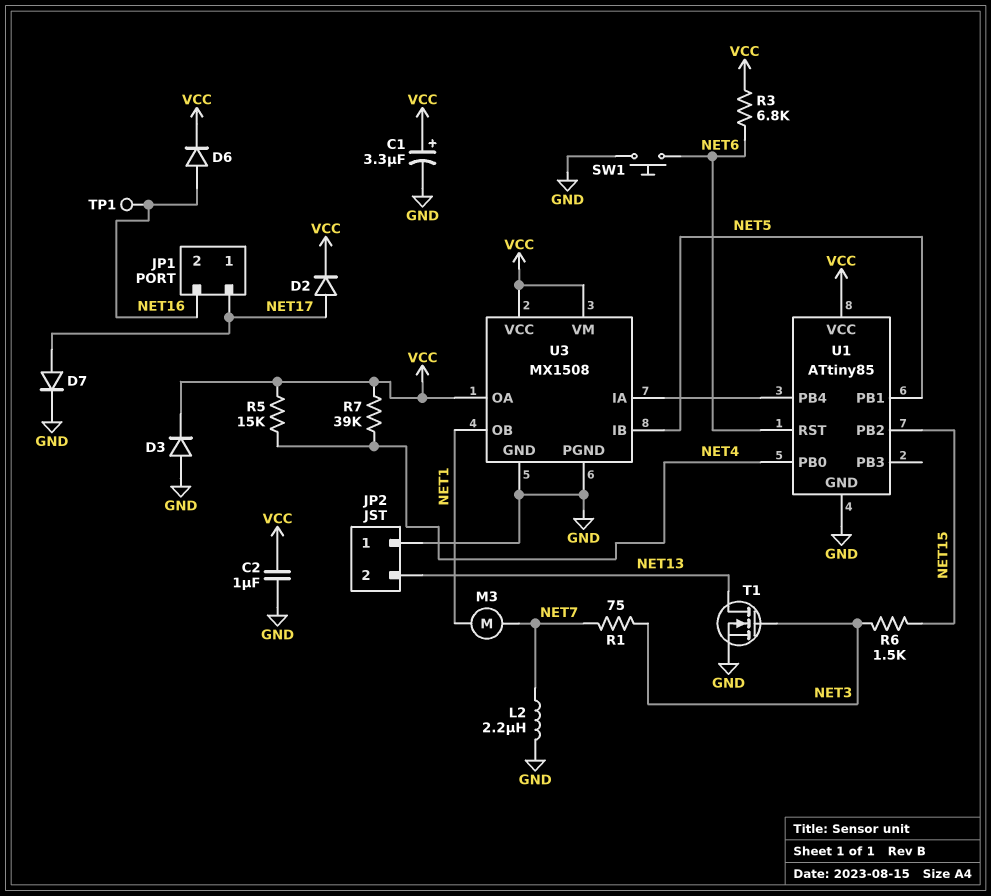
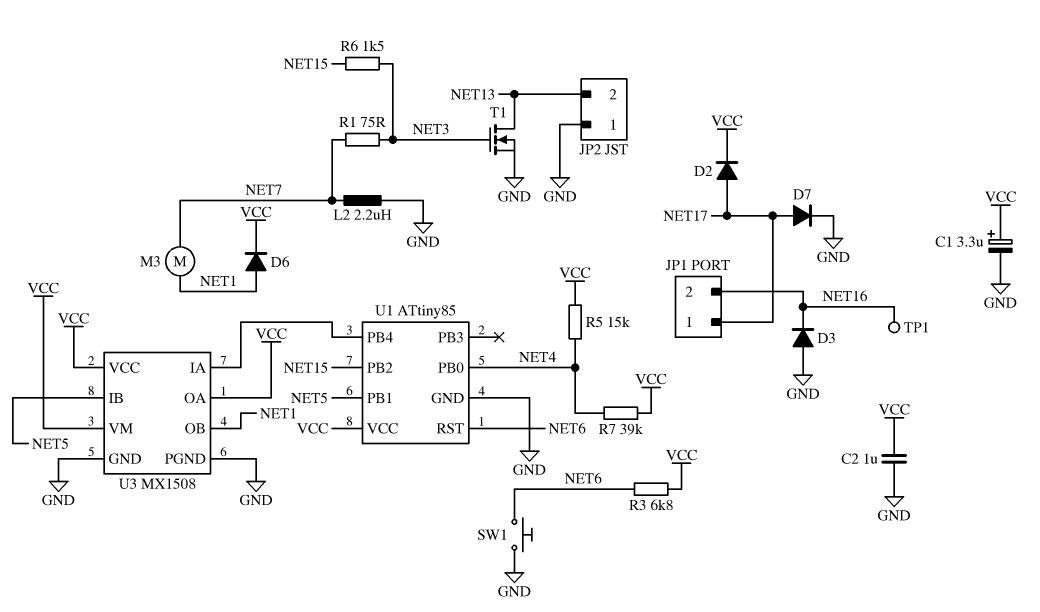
D3: diode (A GND, K VCC) -> diode (A GND, K NET16)
D6: diode (A NET16, K VCC) -> diode (A NET1, K VCC)

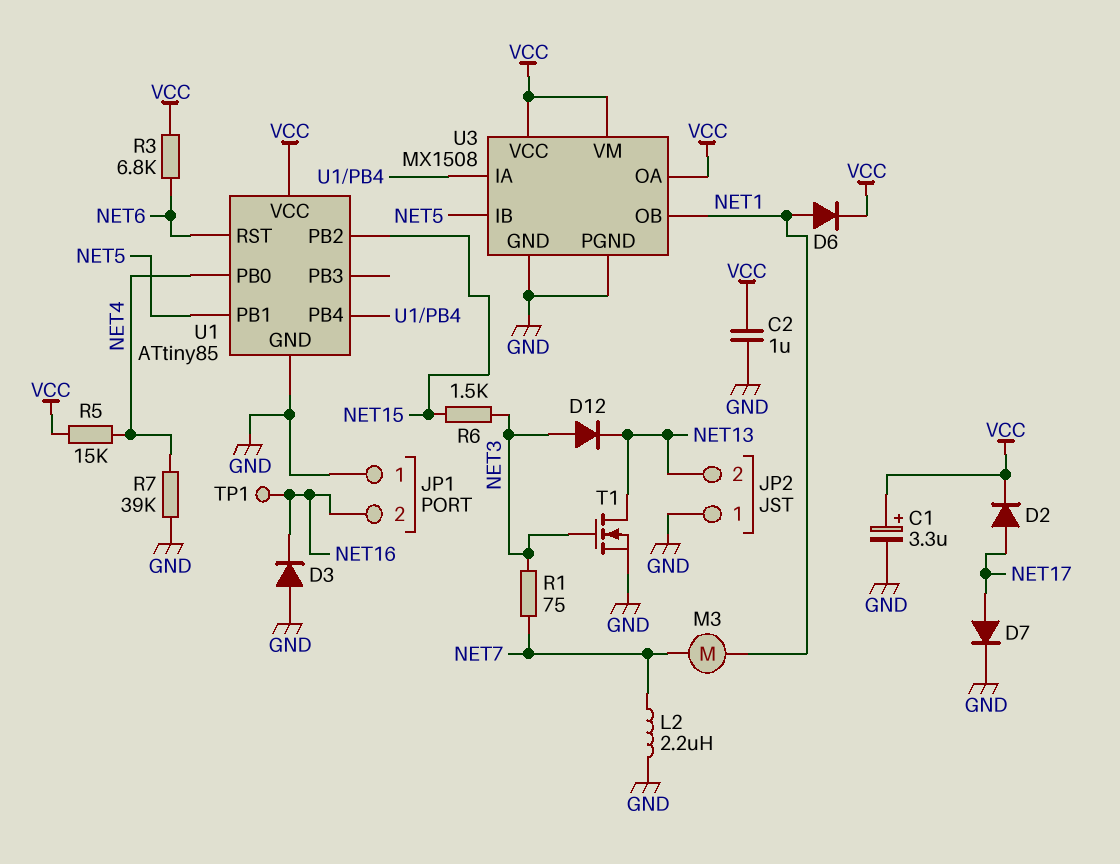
D12: none -> diode (A NET3, K NET13)
JP1 pin 1: NET17 -> GND
R7: 39k (NET4, VCC) -> 39k (GND, NET4)
SW1: button (GND, NET6) -> none

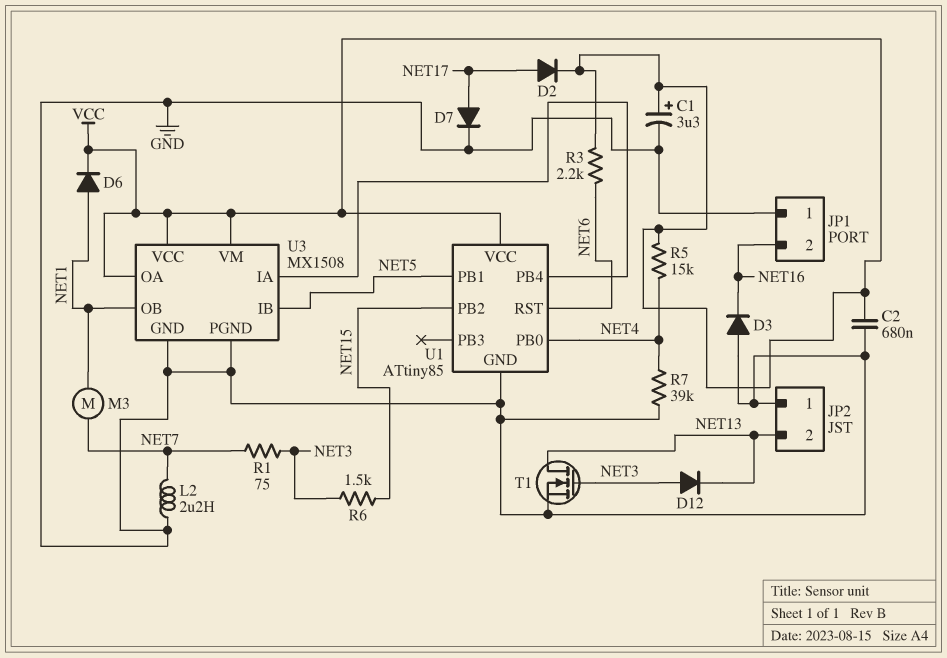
C2: 1uF (GND, VCC) -> 680nF (GND, VCC)
R3: 6.8k (NET6, VCC) -> 2.2k (NET6, VCC)
TP1: test point (NET16) -> none

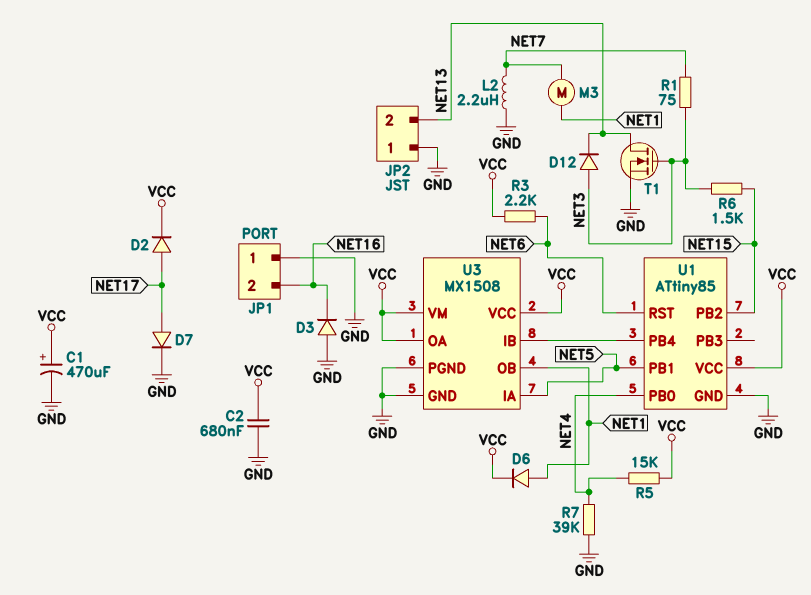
C1: 3.3uF (plus VCC, minus GND) -> 470uF (plus VCC, minus GND)
U3 pin IA: U1/PB4 -> NET5
U3 pin IB: NET5 -> U1/PB4

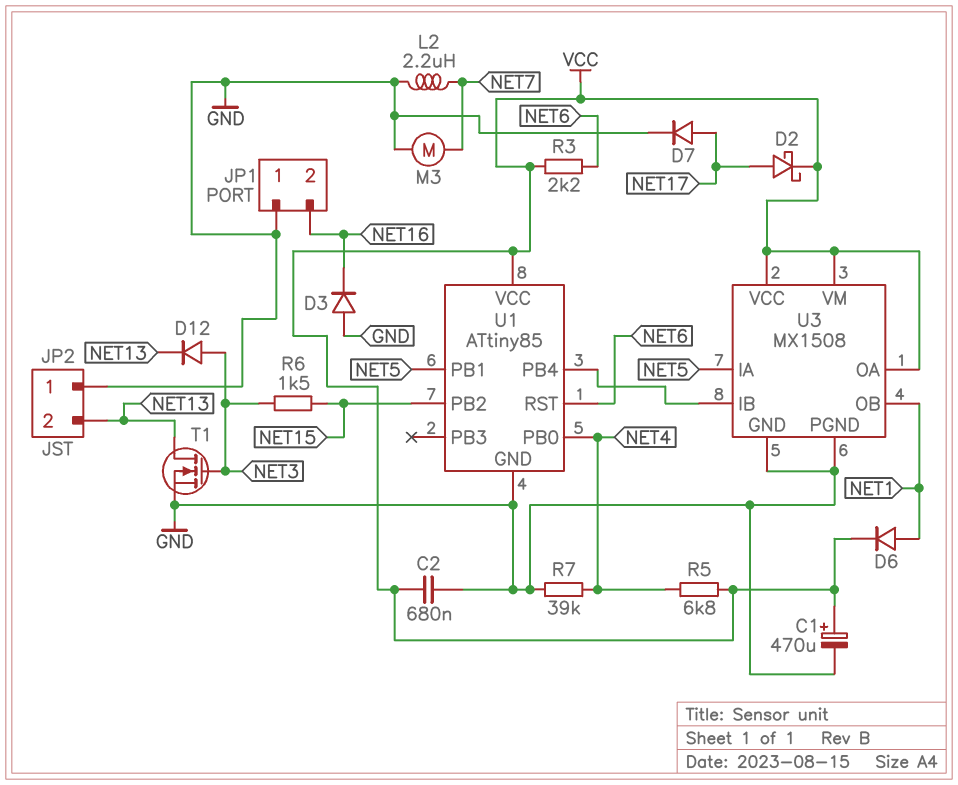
D2: diode (A NET17, K VCC) -> schottky (A NET17, K VCC)
M3: motor (NET1, NET7) -> motor (GND, NET7)
R1: 75 (NET3, NET7) -> none
R5: 15k (NET4, VCC) -> 6.8k (NET4, VCC)

